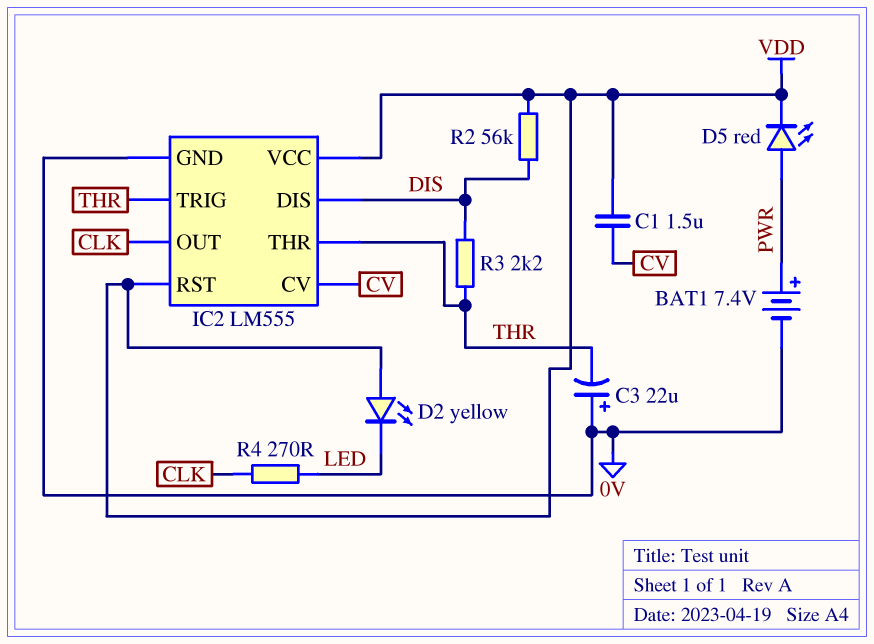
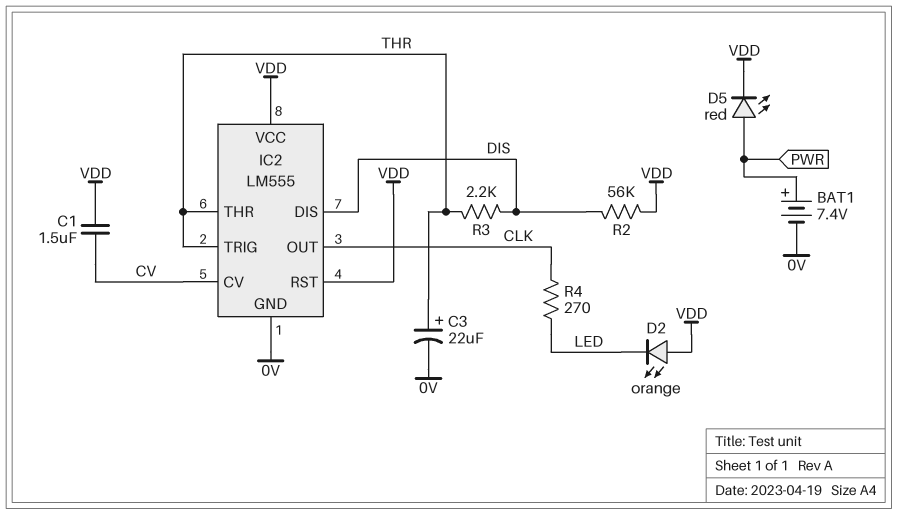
C3: 22uF (plus 0V, minus THR) -> 22uF (plus THR, minus 0V)
D2: LED yellow (A VDD, K LED) -> LED orange (A VDD, K LED)

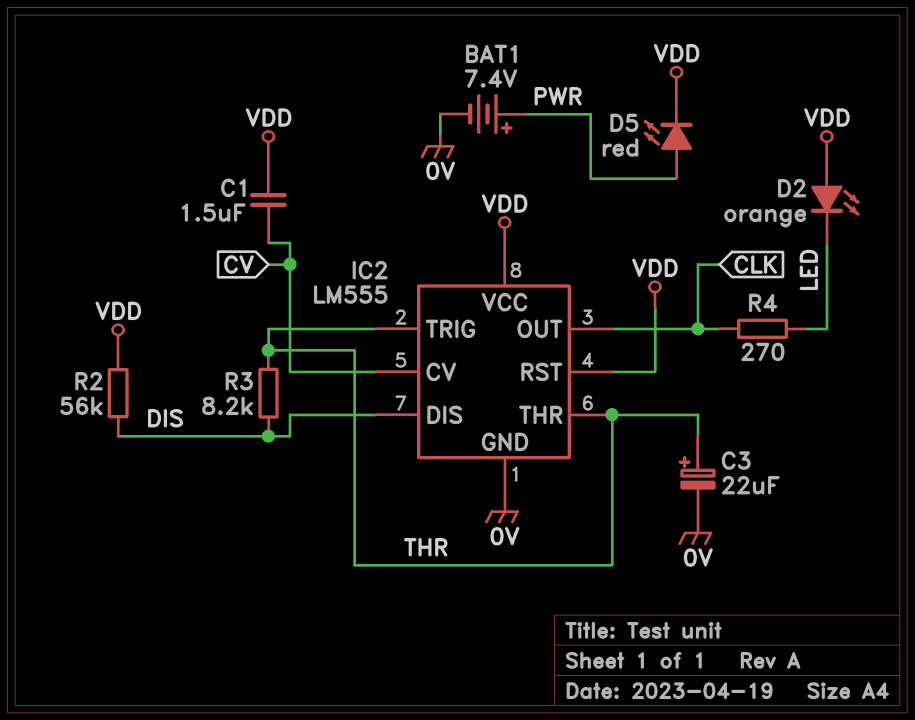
R3: 2.2k (DIS, THR) -> 8.2k (DIS, THR)

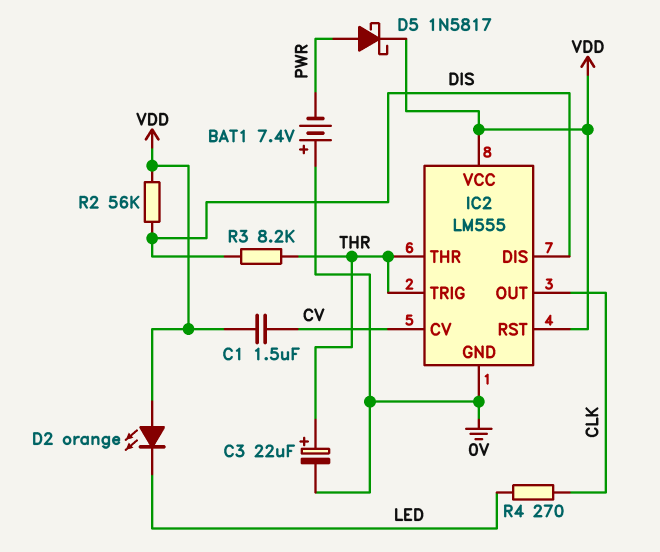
BAT1: 7.4V (plus PWR, minus 0V) -> 7.4V (plus 0V, minus PWR)
D5: LED red (A PWR, K VDD) -> schottky 1N5817 (A PWR, K VDD)

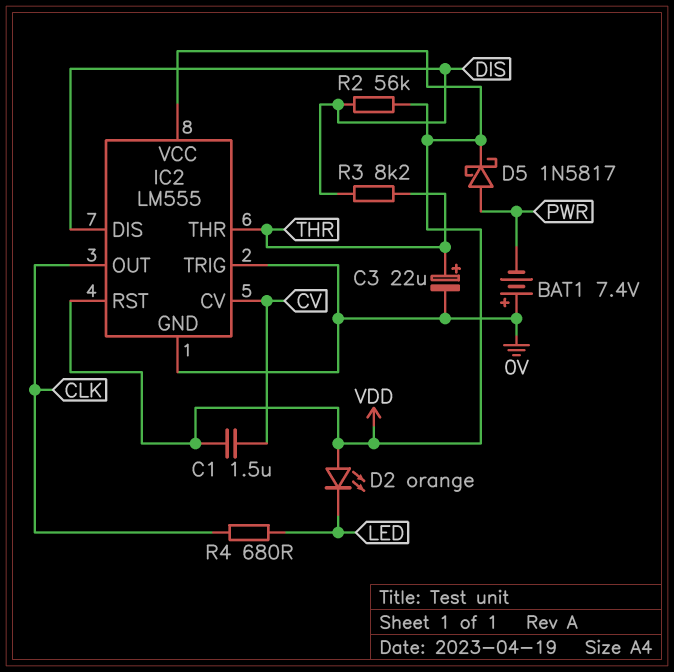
IC2 pin TRIG: THR -> 0V
R4: 270 (CLK, LED) -> 680 (CLK, LED)

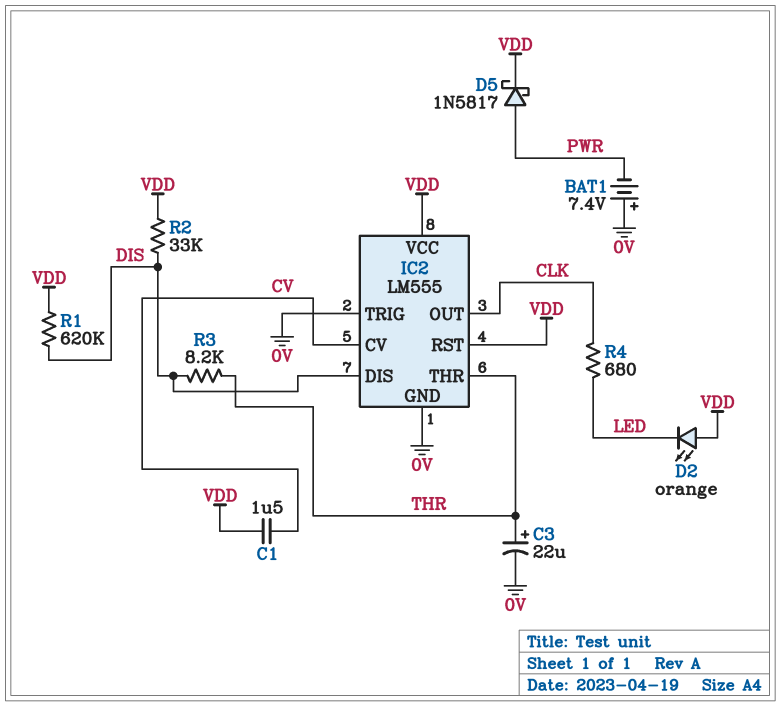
R1: none -> 620k (DIS, VDD)
R2: 56k (DIS, VDD) -> 33k (DIS, VDD)

